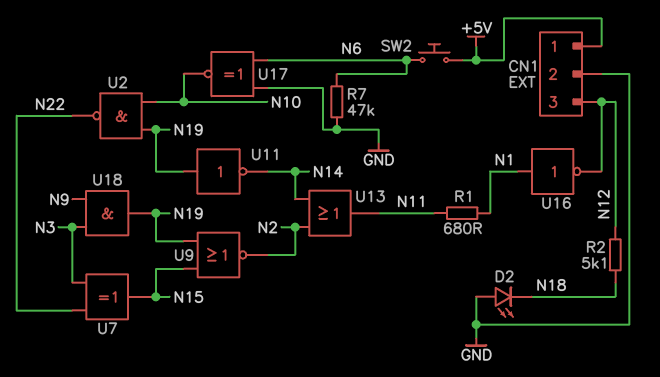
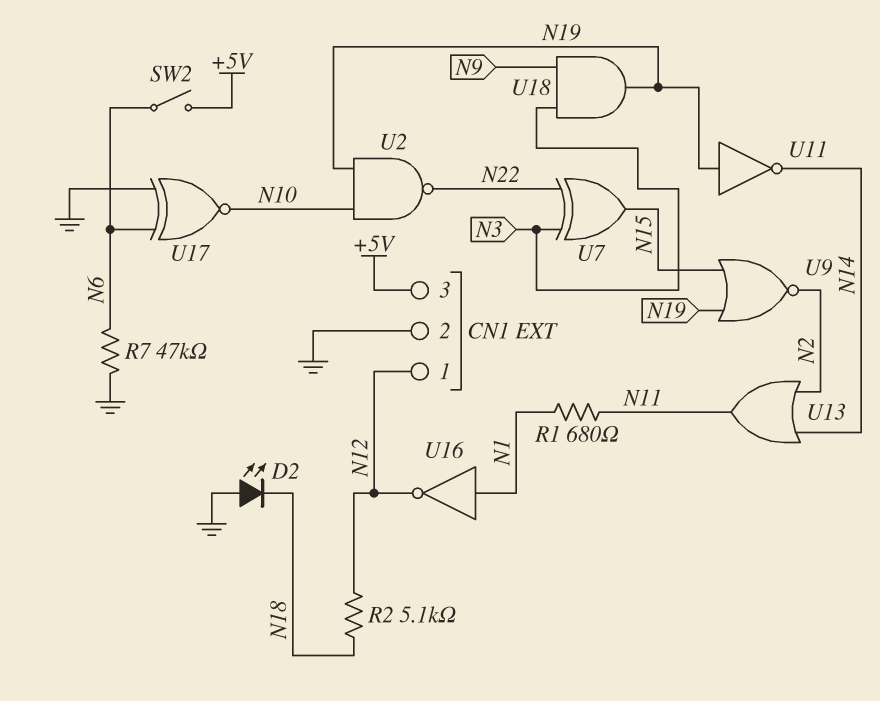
CN1 pin 1: +5V -> N12
CN1 pin 3: N12 -> +5V
SW2: button (+5V, N6) -> switch (+5V, N6)

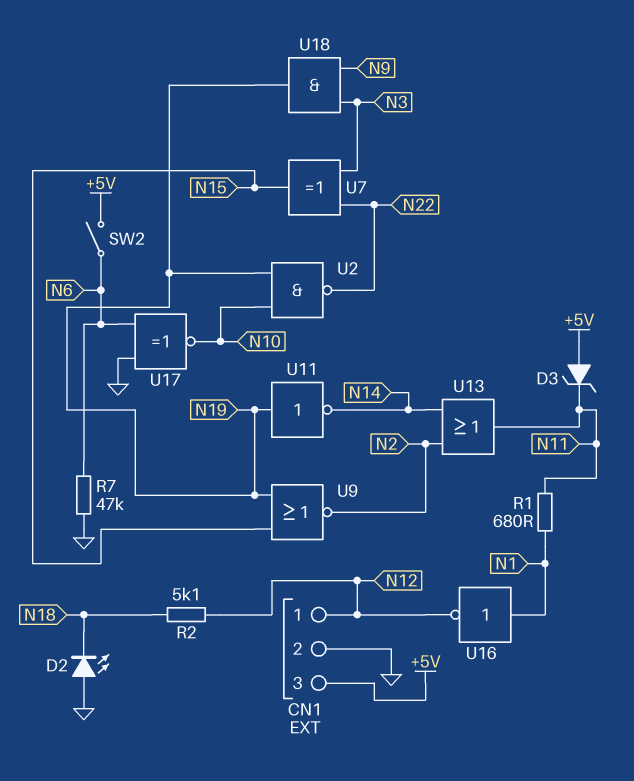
D3: none -> zener (A +5V, K N11)

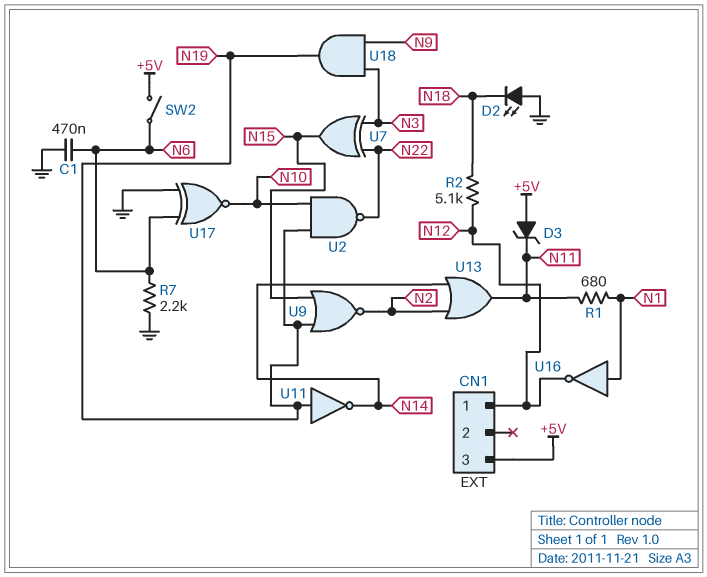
C1: none -> 470nF (GND, N6)
CN1 pin 2: GND -> none
R7: 47k (GND, N6) -> 2.2k (GND, N6)

